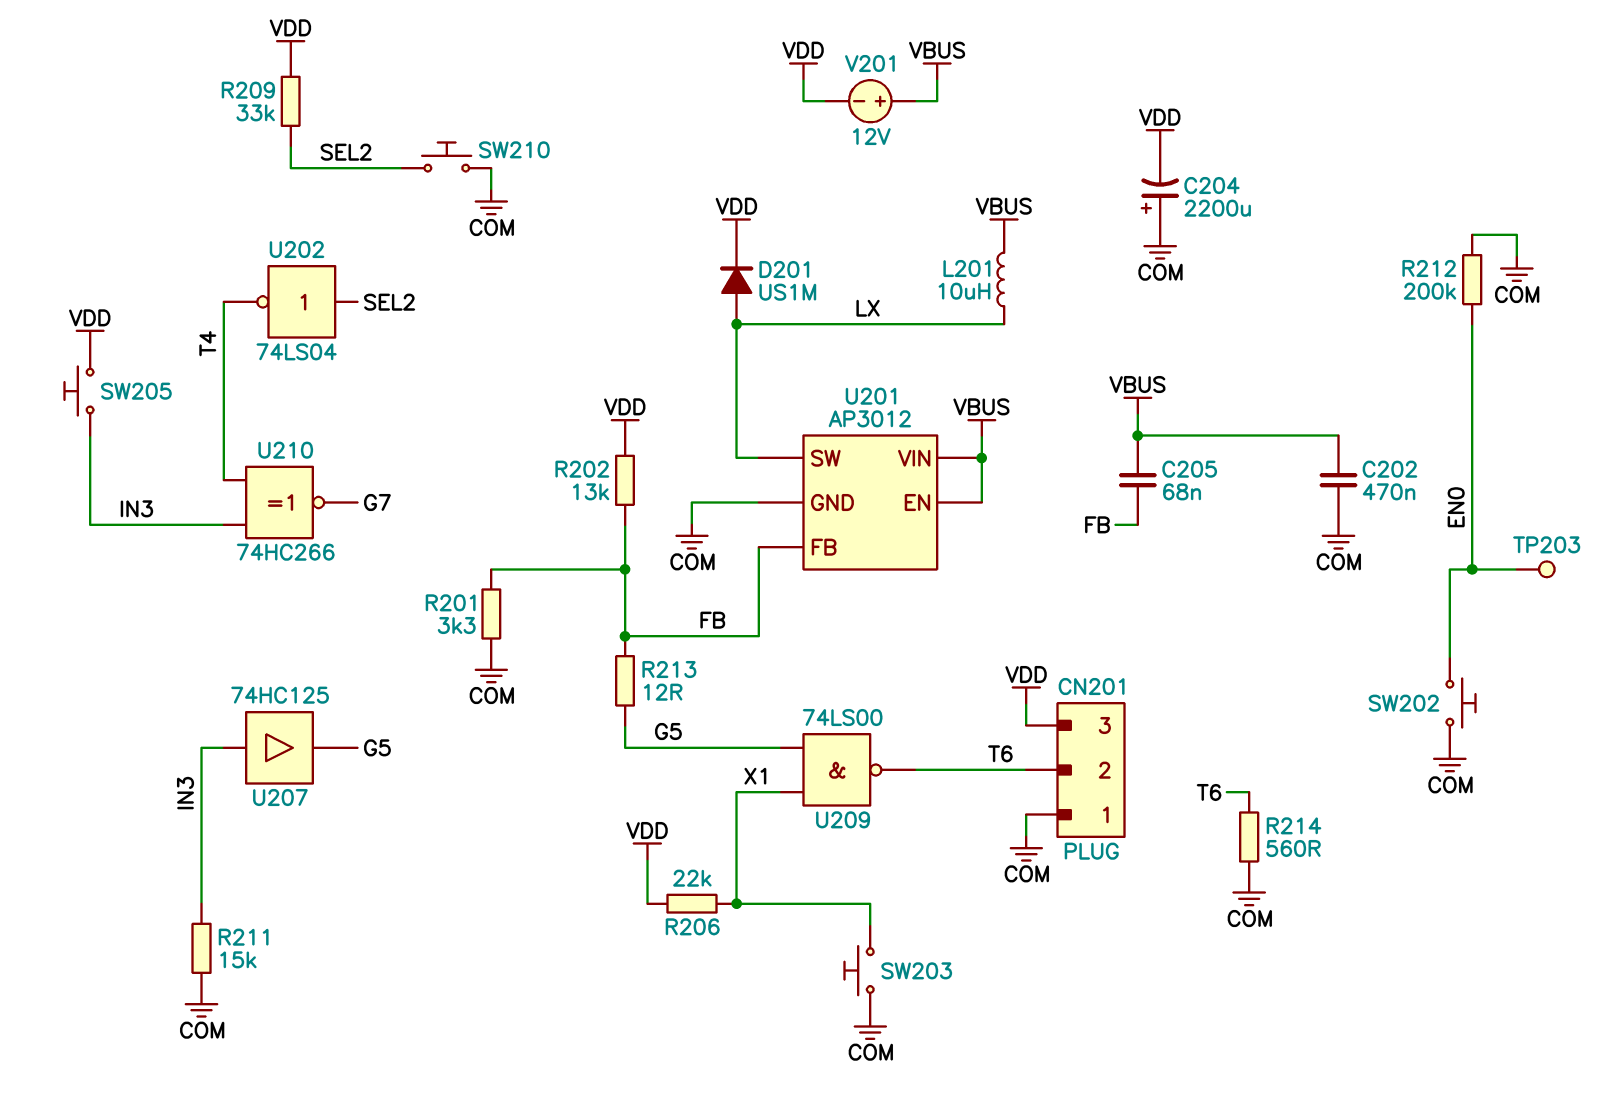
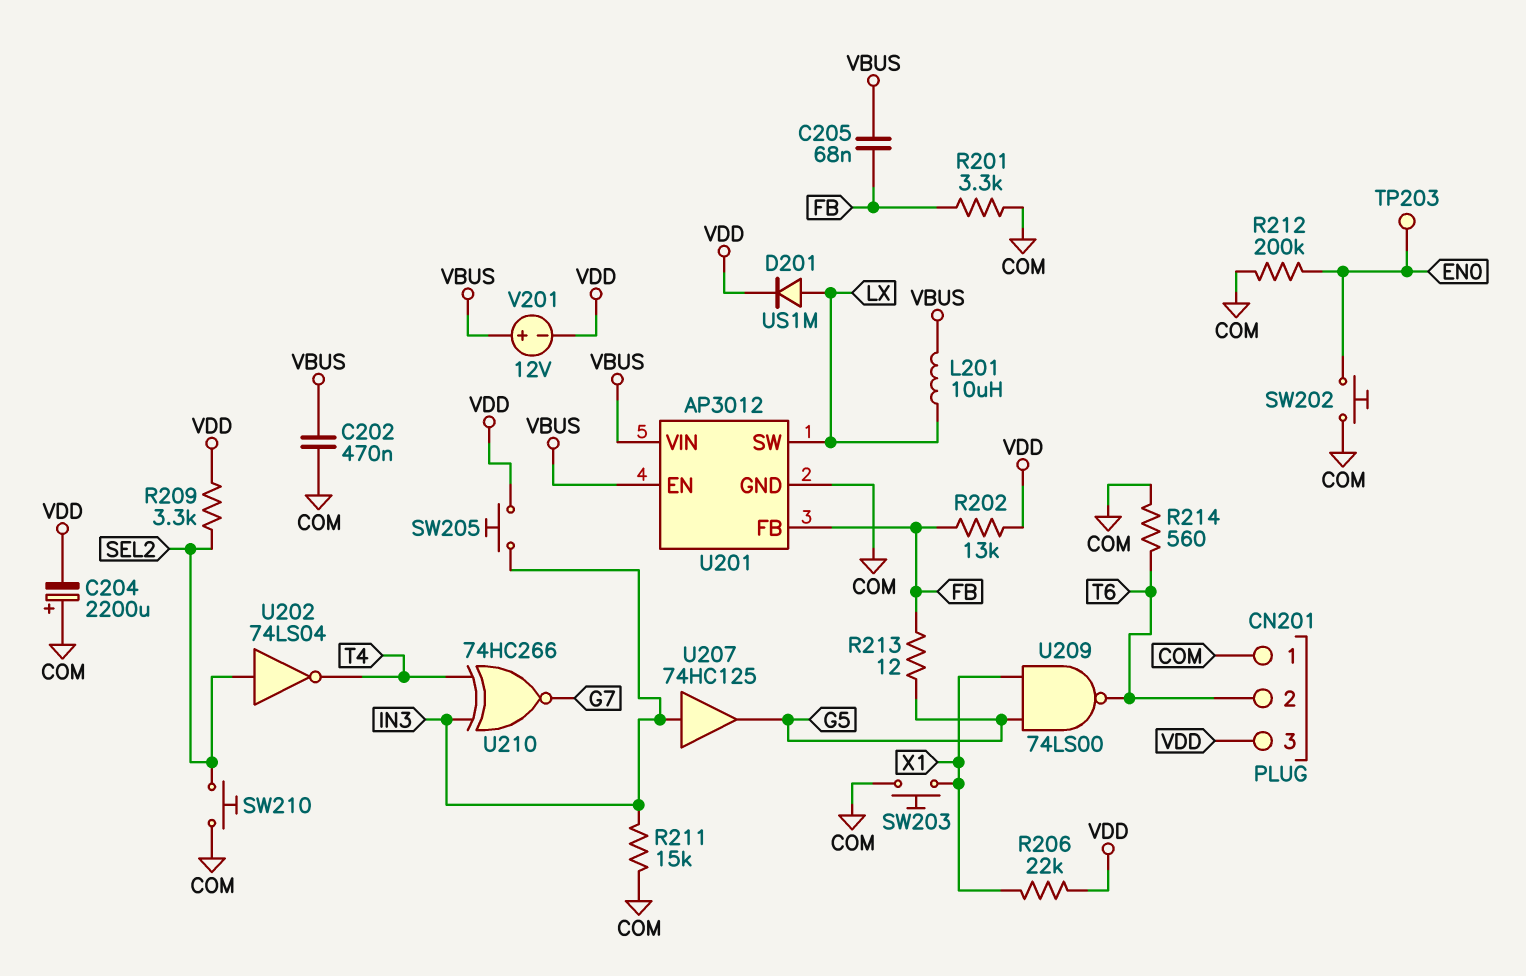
R209: 33k (SEL2, VDD) -> 3.3k (SEL2, VDD)

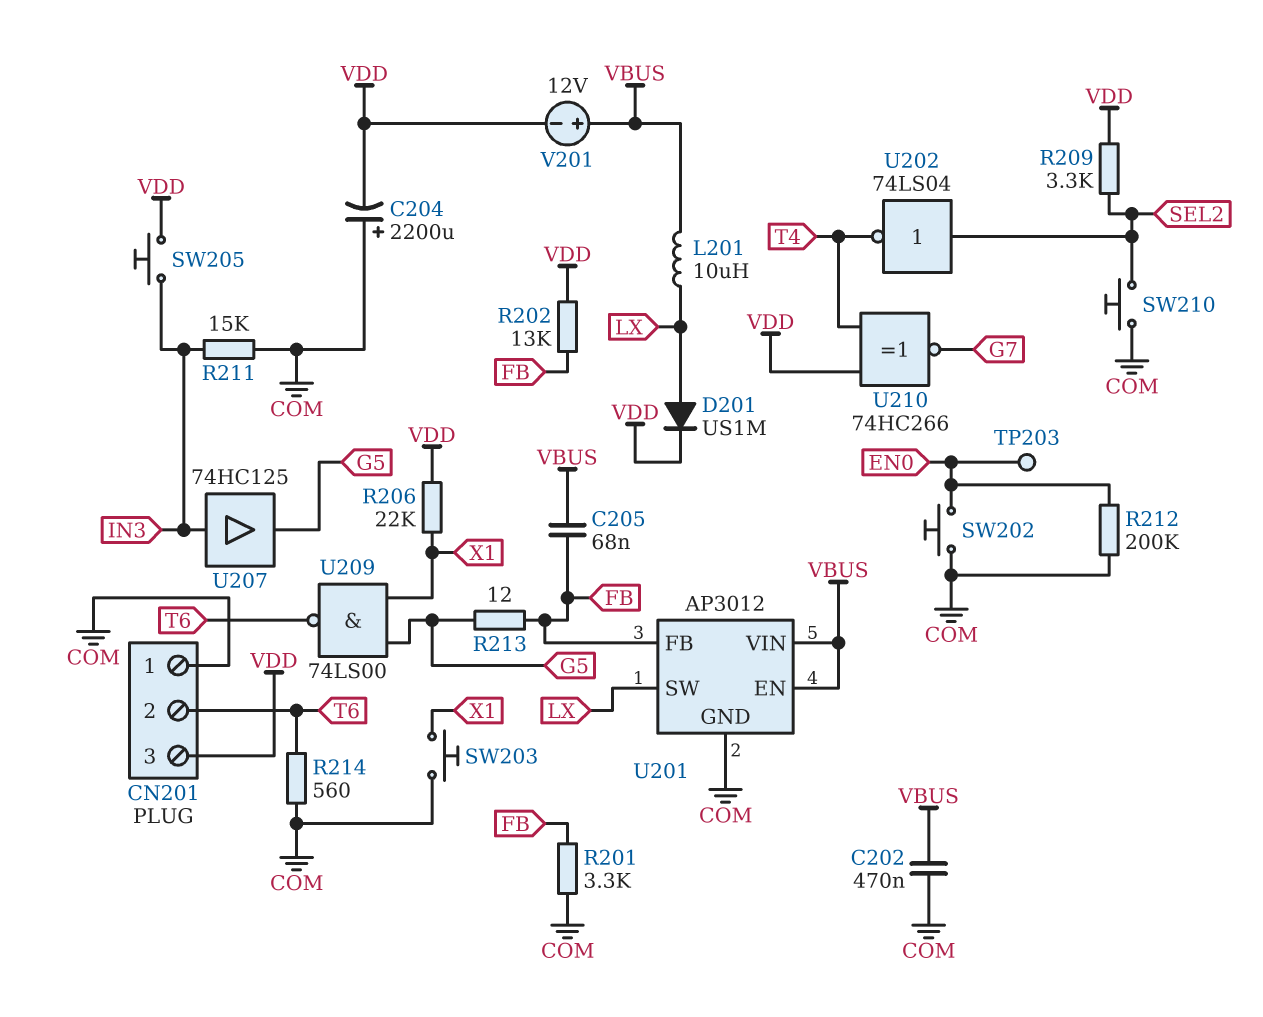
U210: XNOR 74HC266 (in IN3, in T4, out G7) -> XNOR 74HC266 (in T4, in VDD, out G7)

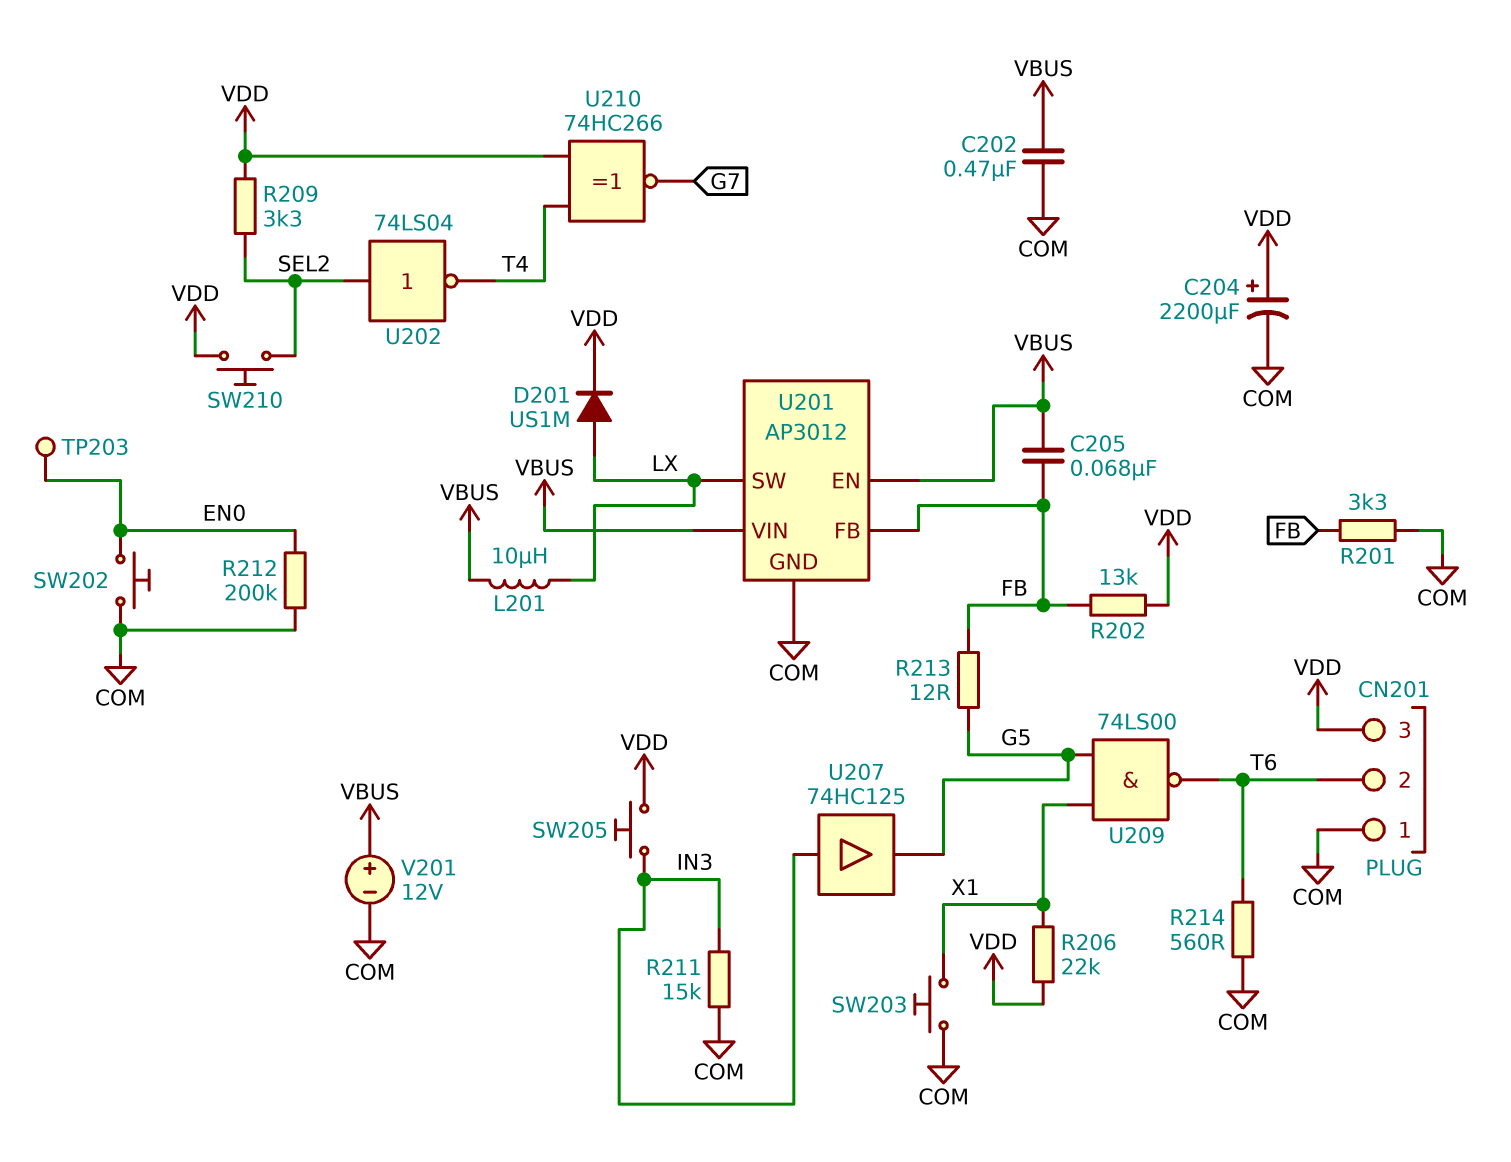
C204: 2200uF (plus COM, minus VDD) -> 2200uF (plus VDD, minus COM)
SW210: button (COM, SEL2) -> button (SEL2, VDD)
V201: 12V (plus VBUS, minus VDD) -> 12V (plus VBUS, minus COM)

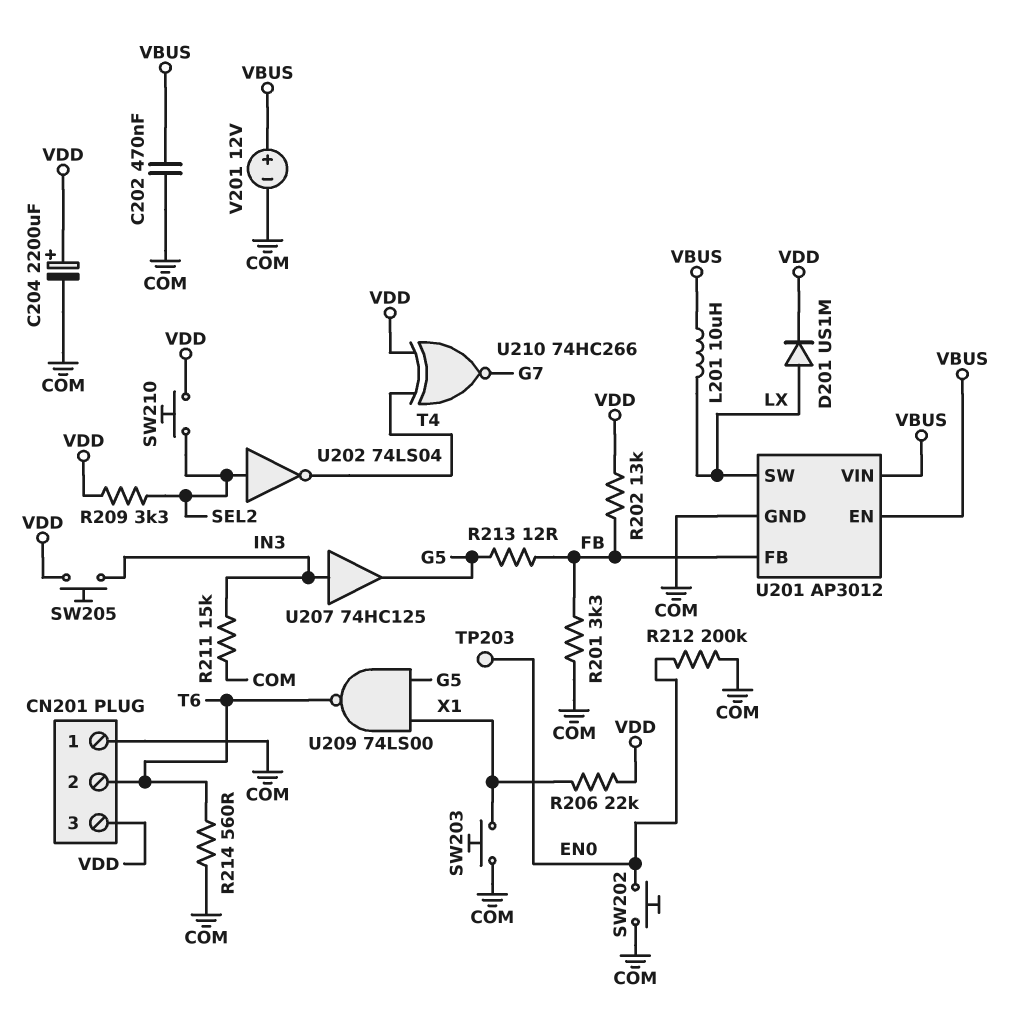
C205: 68nF (FB, VBUS) -> none

